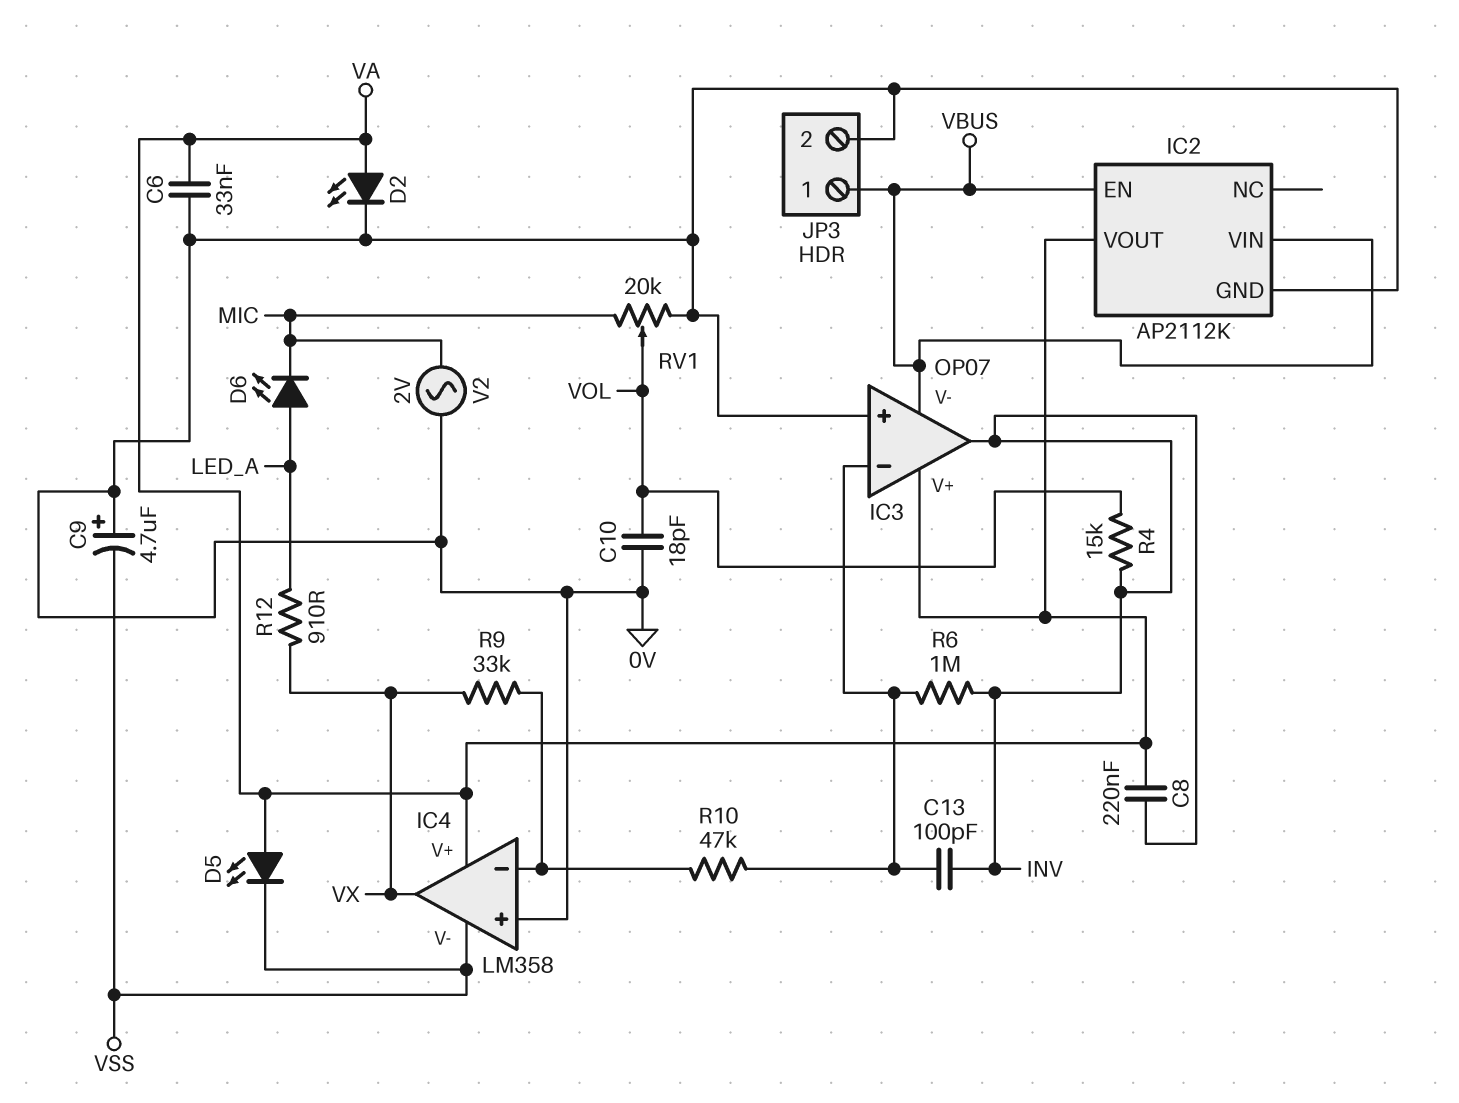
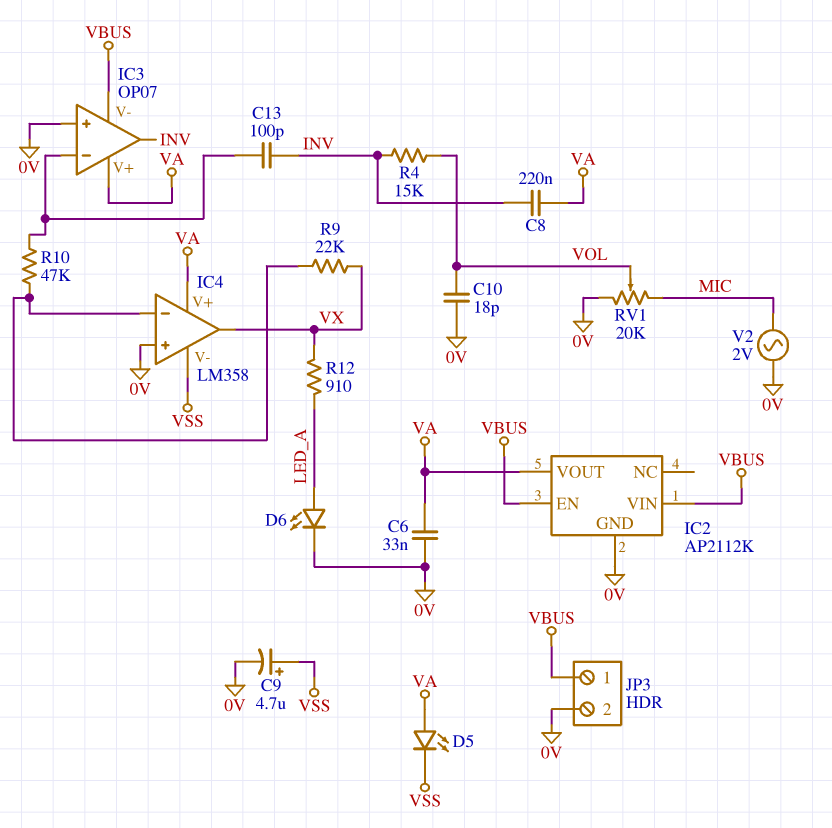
C9: 4.7uF (plus 0V, minus VSS) -> 4.7uF (plus VSS, minus 0V)
D2: LED (A VA, K 0V) -> none
D6: LED (A LED_A, K MIC) -> LED (A LED_A, K 0V)
R6: 1M (IC3/in-, INV) -> none
R9: 33k (IC4/in-, VX) -> 22k (IC4/in-, VX)

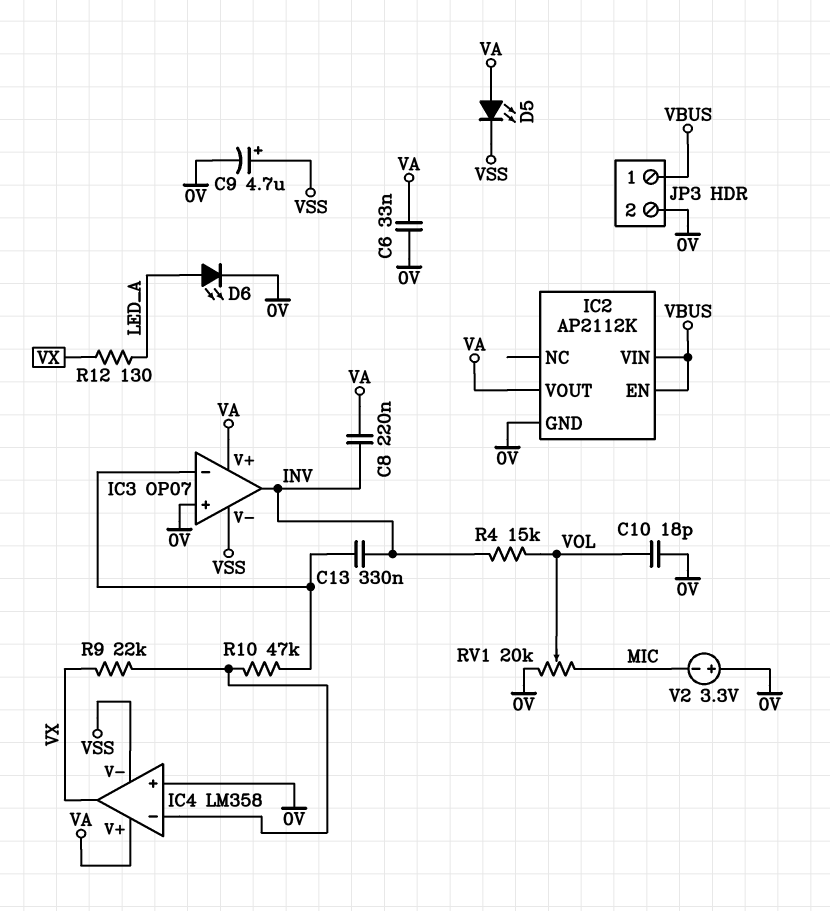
C13: 100pF (IC3/in-, INV) -> 330nF (IC3/in-, INV)
IC3 pin V-: VBUS -> VSS
R12: 910 (LED_A, VX) -> 130 (LED_A, VX)
V2: AC 2V (0V, MIC) -> 3.3V (plus 0V, minus MIC)

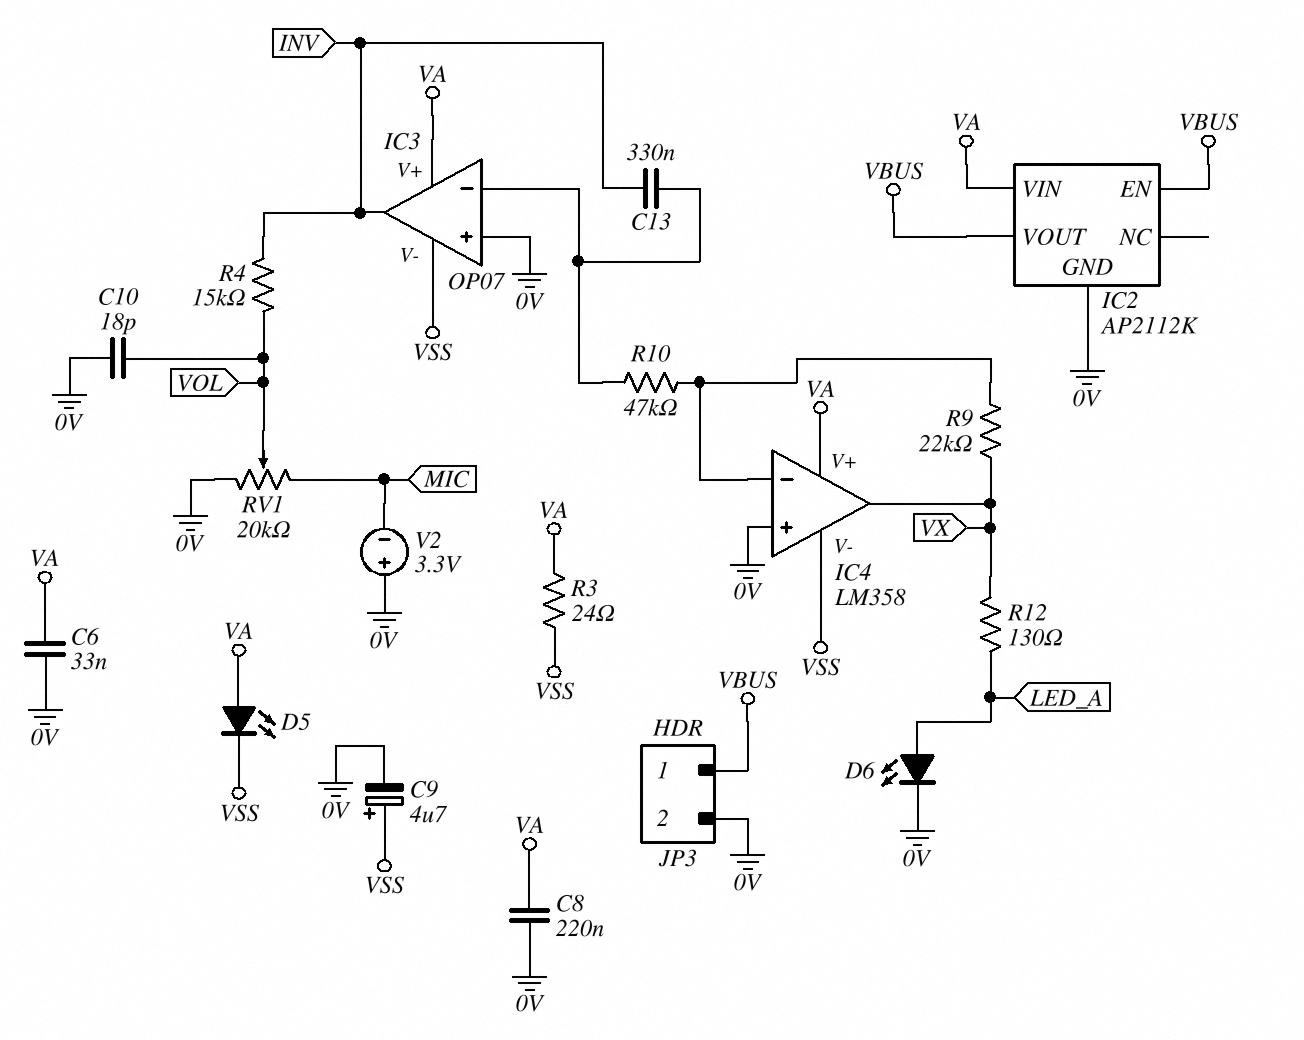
C8: 220nF (INV, VA) -> 220nF (0V, VA)
IC2 pin VIN: VBUS -> VA
IC2 pin VOUT: VA -> VBUS
R3: none -> 24 (VA, VSS)

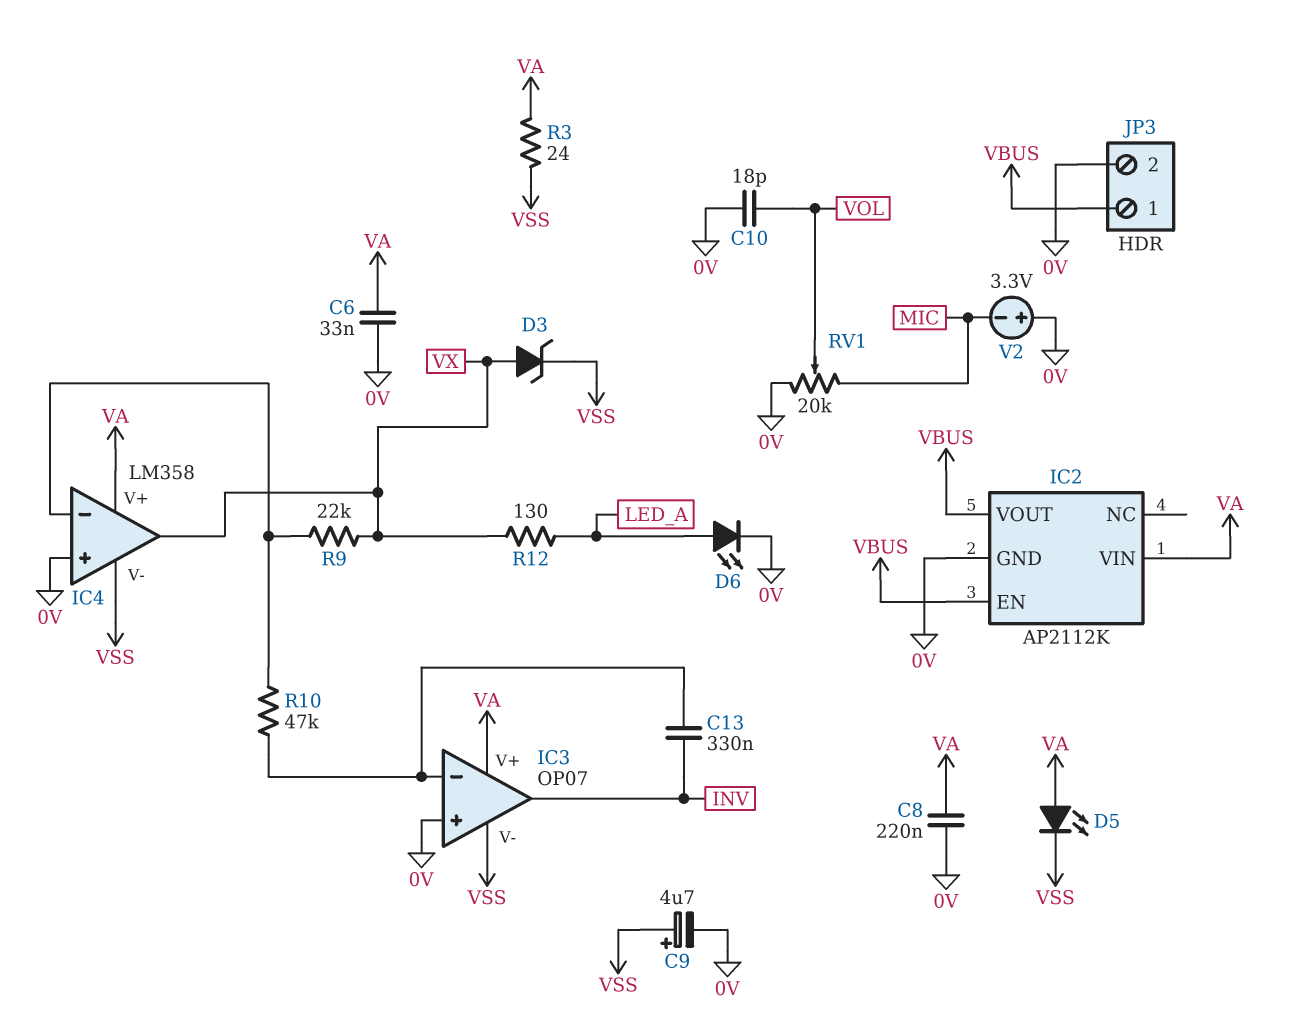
D3: none -> zener (A VX, K VSS)
R4: 15k (INV, VOL) -> none

